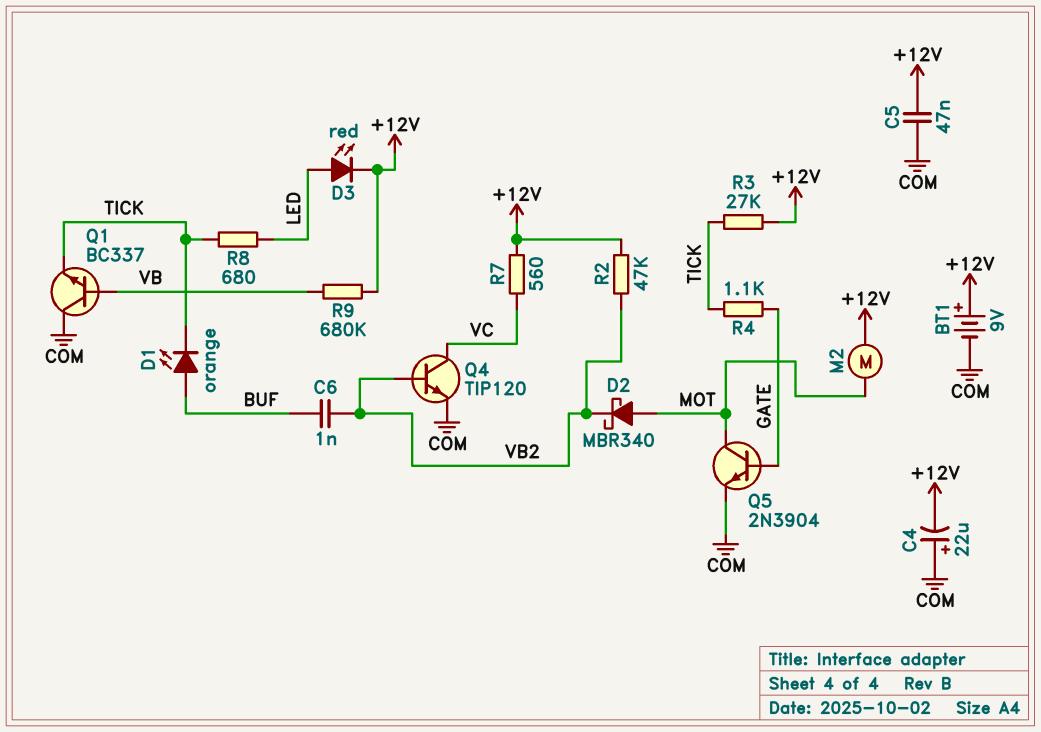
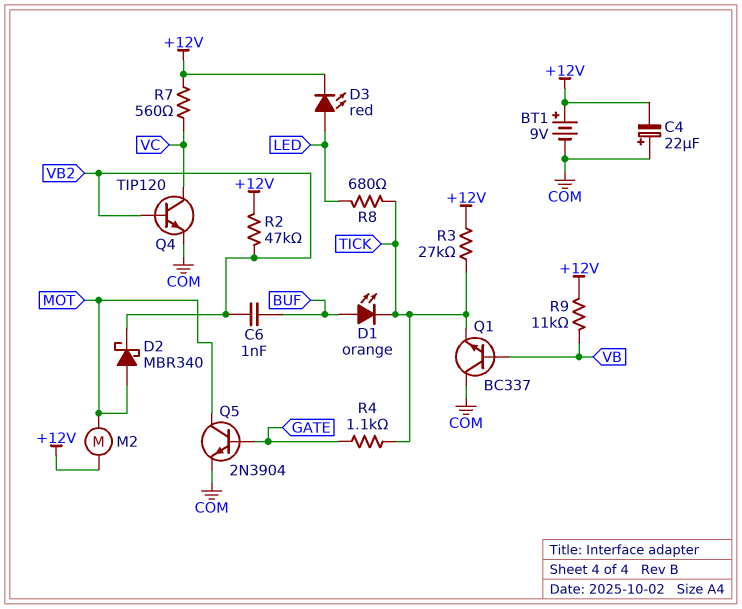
C5: 47nF (+12V, COM) -> none
R9: 680k (+12V, VB) -> 11k (+12V, VB)

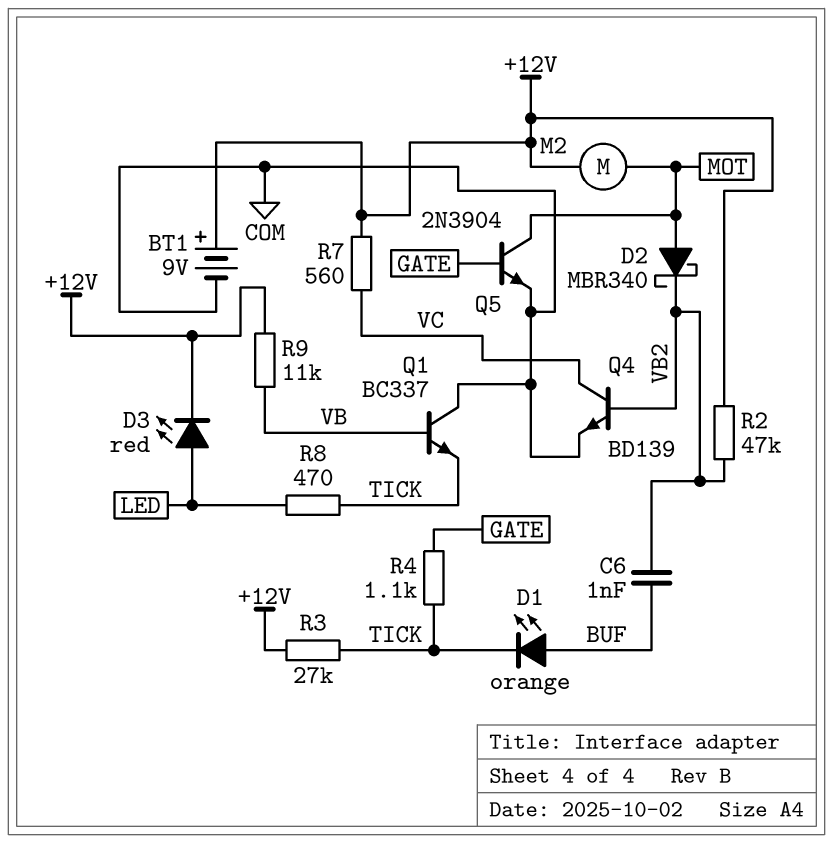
C4: 22uF (plus COM, minus +12V) -> none
Q4: NPN TIP120 (B VB2, C VC, E COM) -> NPN BD139 (B VB2, C VC, E COM)
R8: 680 (LED, TICK) -> 470 (LED, TICK)

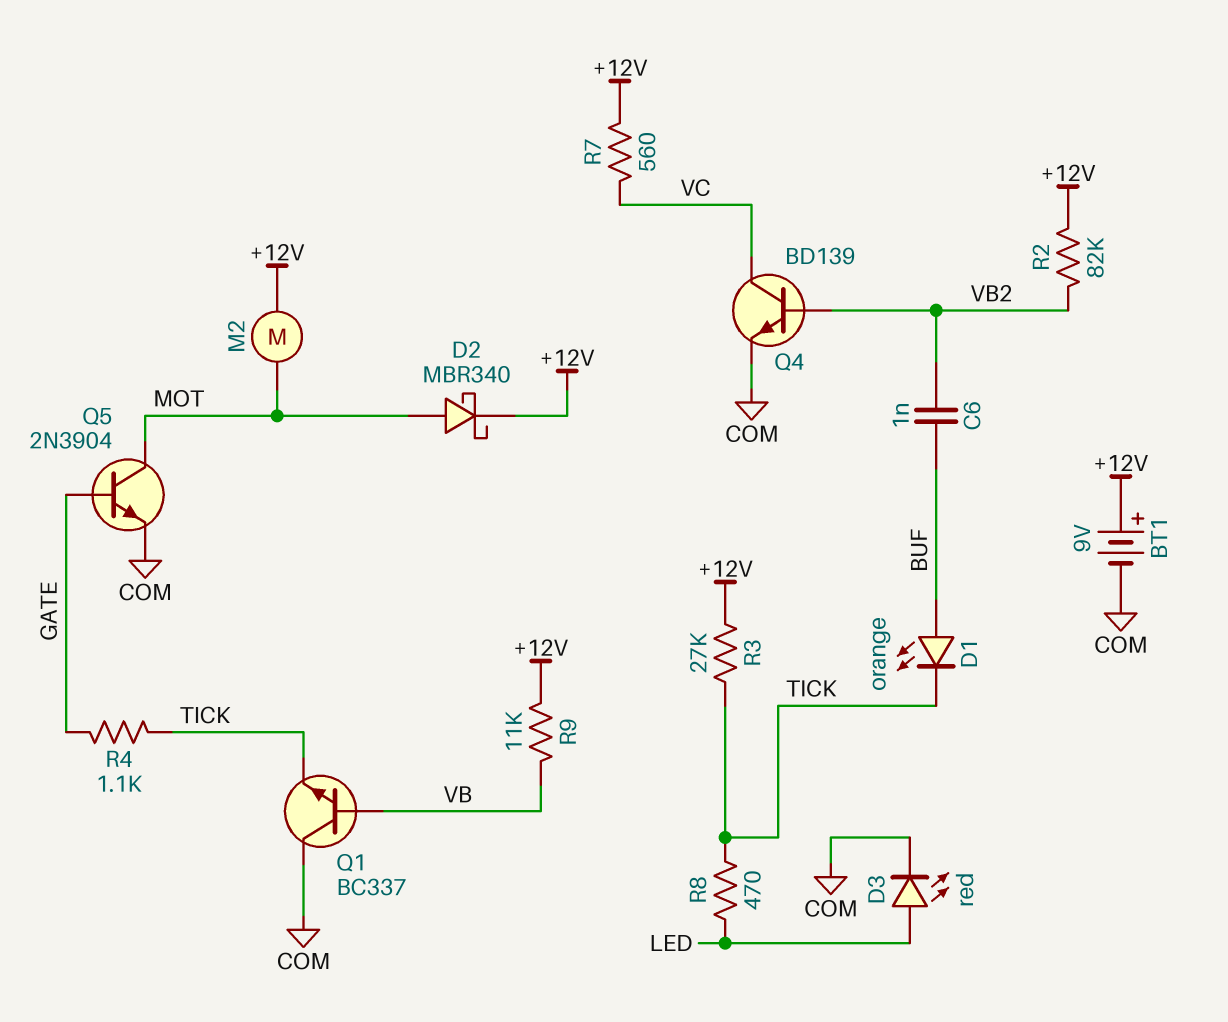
D2: schottky MBR340 (A MOT, K VB2) -> schottky MBR340 (A MOT, K +12V)
D3: LED red (A LED, K +12V) -> LED red (A LED, K COM)
R2: 47k (+12V, VB2) -> 82k (+12V, VB2)

